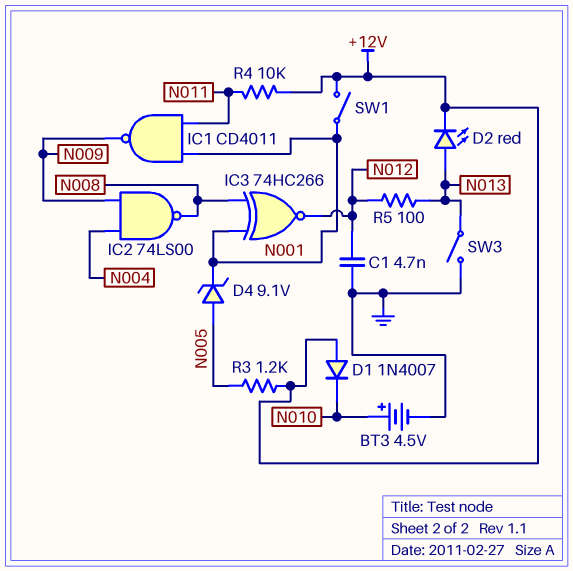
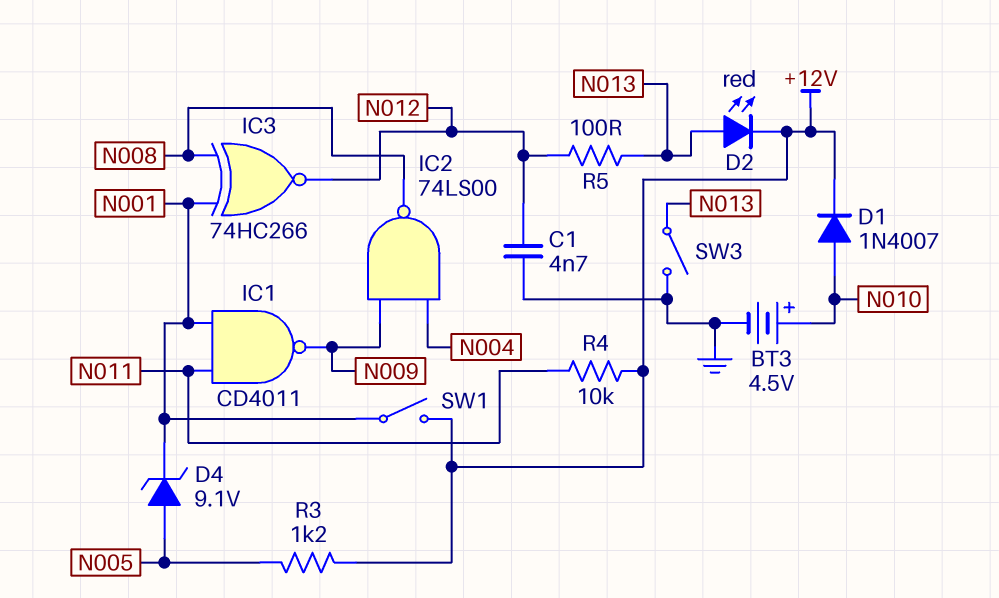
D1: diode 1N4007 (A +12V, K N010) -> diode 1N4007 (A N010, K +12V)

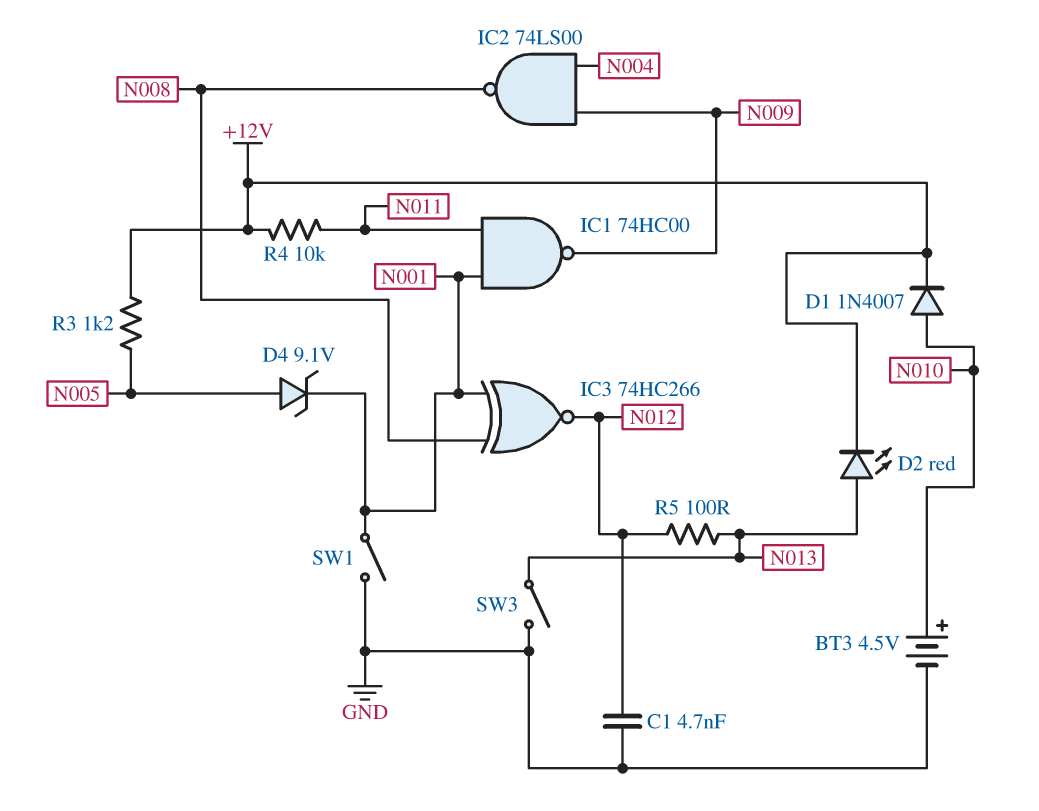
IC1: NAND CD4011 (in N001, in N011, out N009) -> NAND 74HC00 (in N001, in N011, out N009)
SW1: switch (+12V, N001) -> switch (GND, N001)

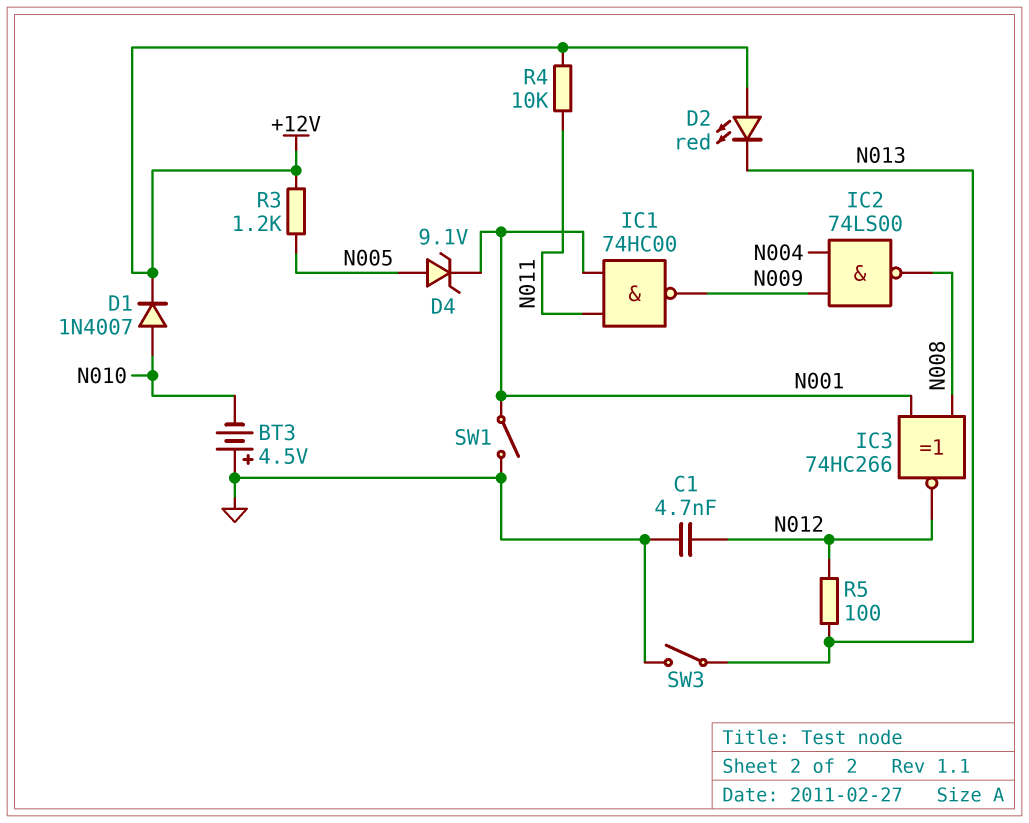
BT3: 4.5V (plus N010, minus GND) -> 4.5V (plus GND, minus N010)
D2: LED red (A N013, K +12V) -> LED red (A +12V, K N013)

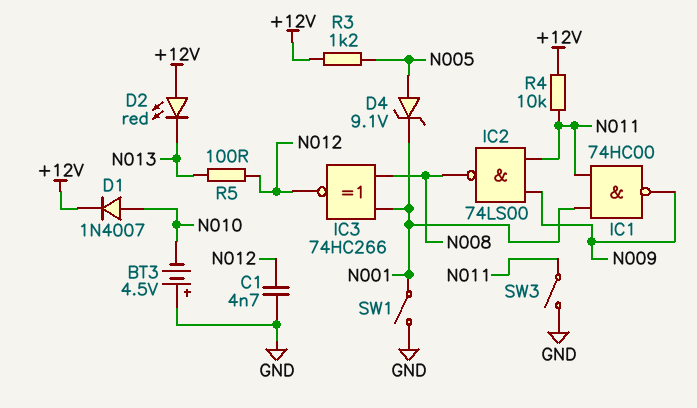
IC2: NAND 74LS00 (in N004, in N009, out N008) -> NAND 74LS00 (in N009, in N011, out N008)
SW3: switch (GND, N013) -> switch (GND, N011)

